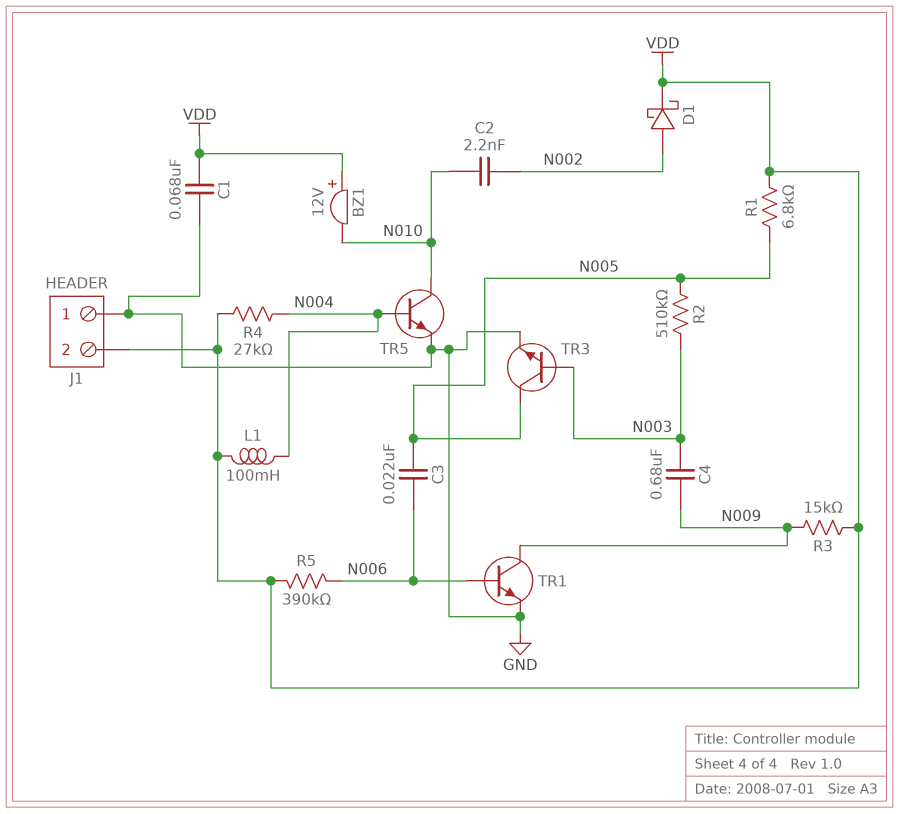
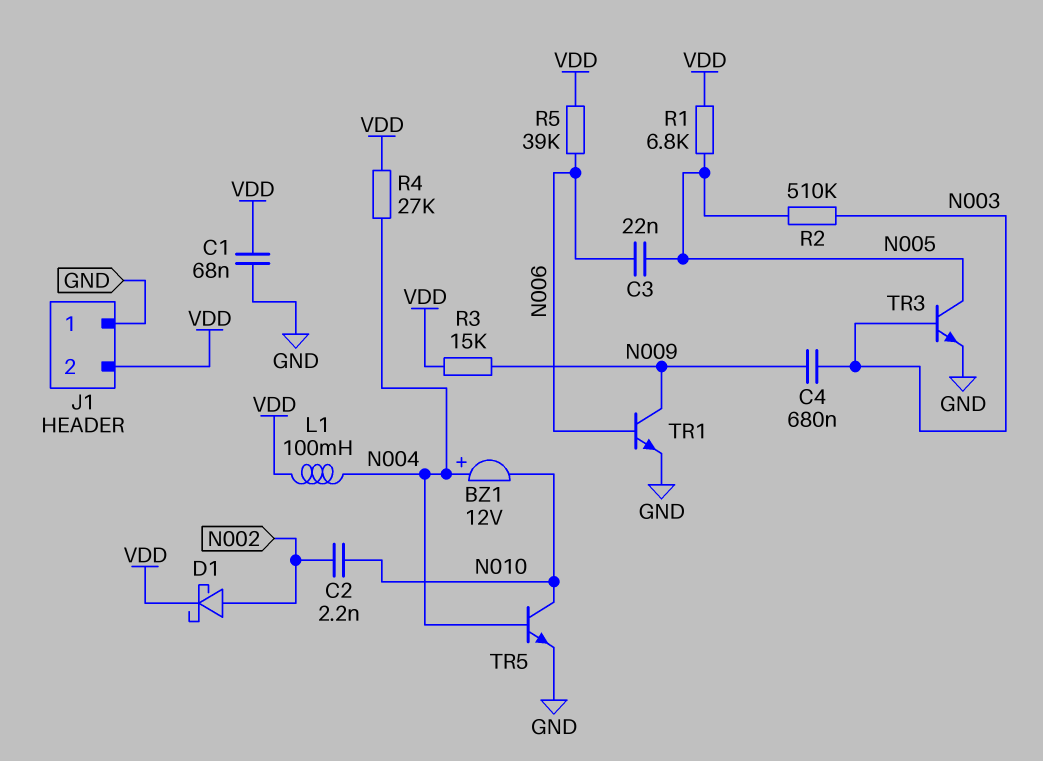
BZ1: buzzer 12V (plus VDD, minus N010) -> buzzer 12V (plus N004, minus N010)
R5: 390k (N006, VDD) -> 39k (N006, VDD)

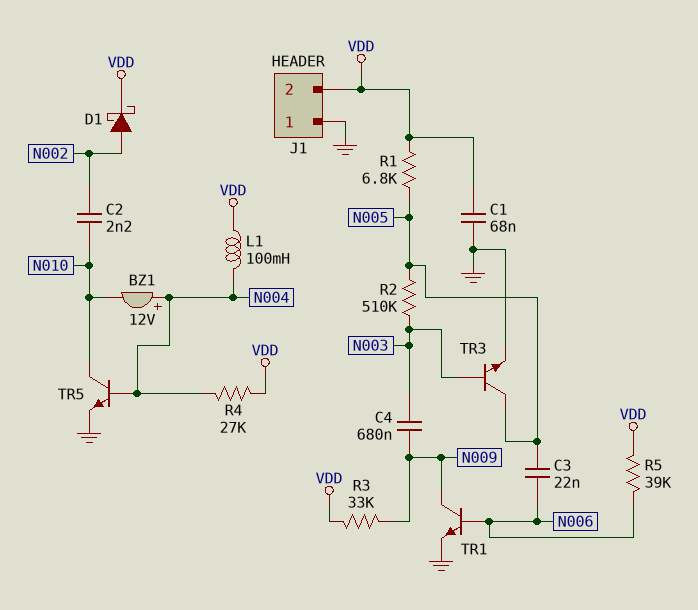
R3: 15k (N009, VDD) -> 33k (N009, VDD)

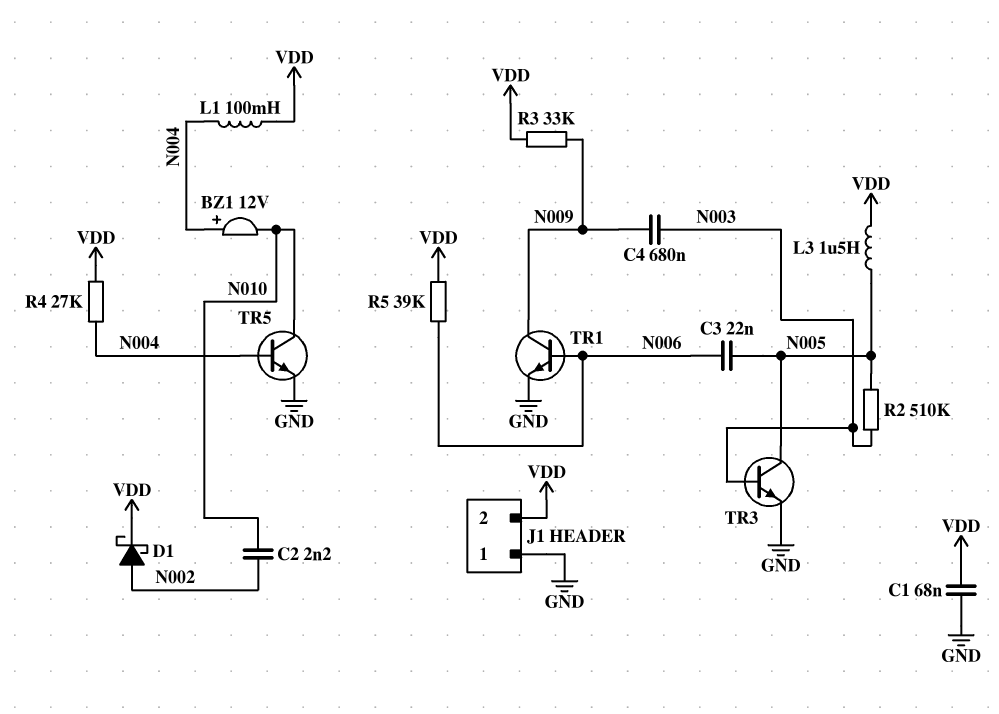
L3: none -> 1.5uH (N005, VDD)
R1: 6.8k (N005, VDD) -> none

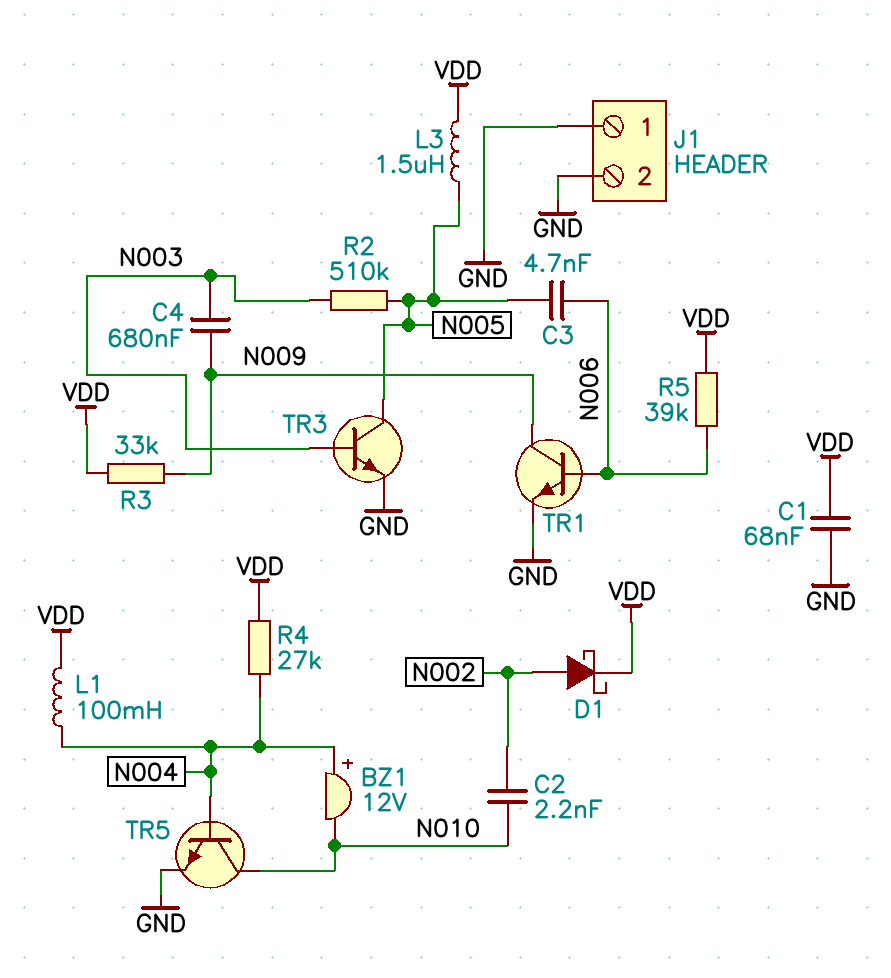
C3: 22nF (N005, N006) -> 4.7nF (N005, N006)
J1 pin 2: VDD -> GND

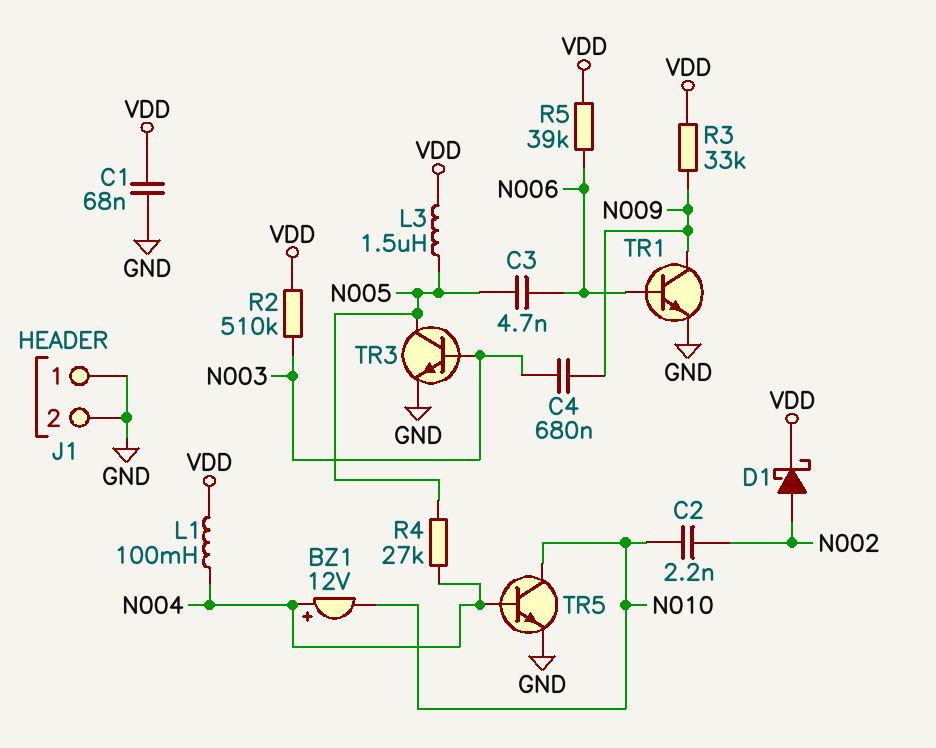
R2: 510k (N003, N005) -> 510k (N003, VDD)
R4: 27k (N004, VDD) -> 27k (N004, N005)

